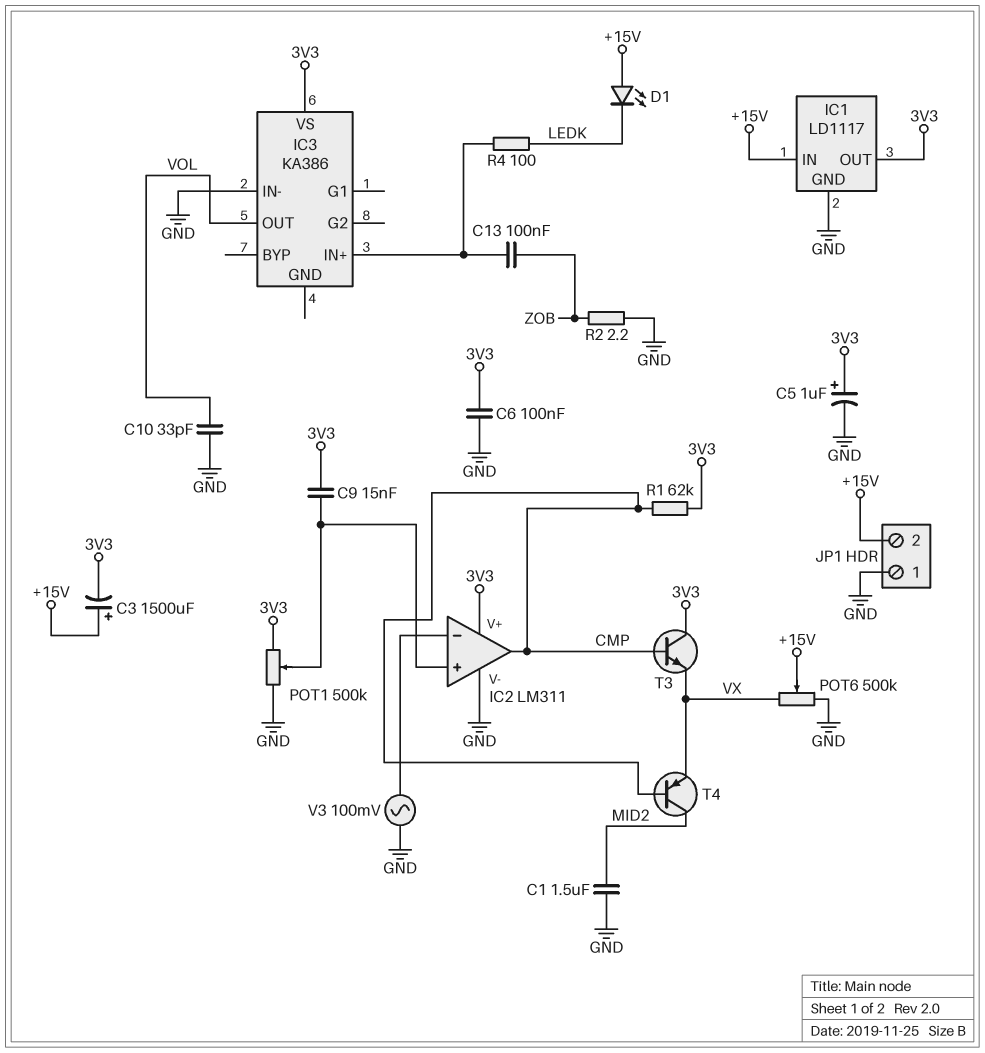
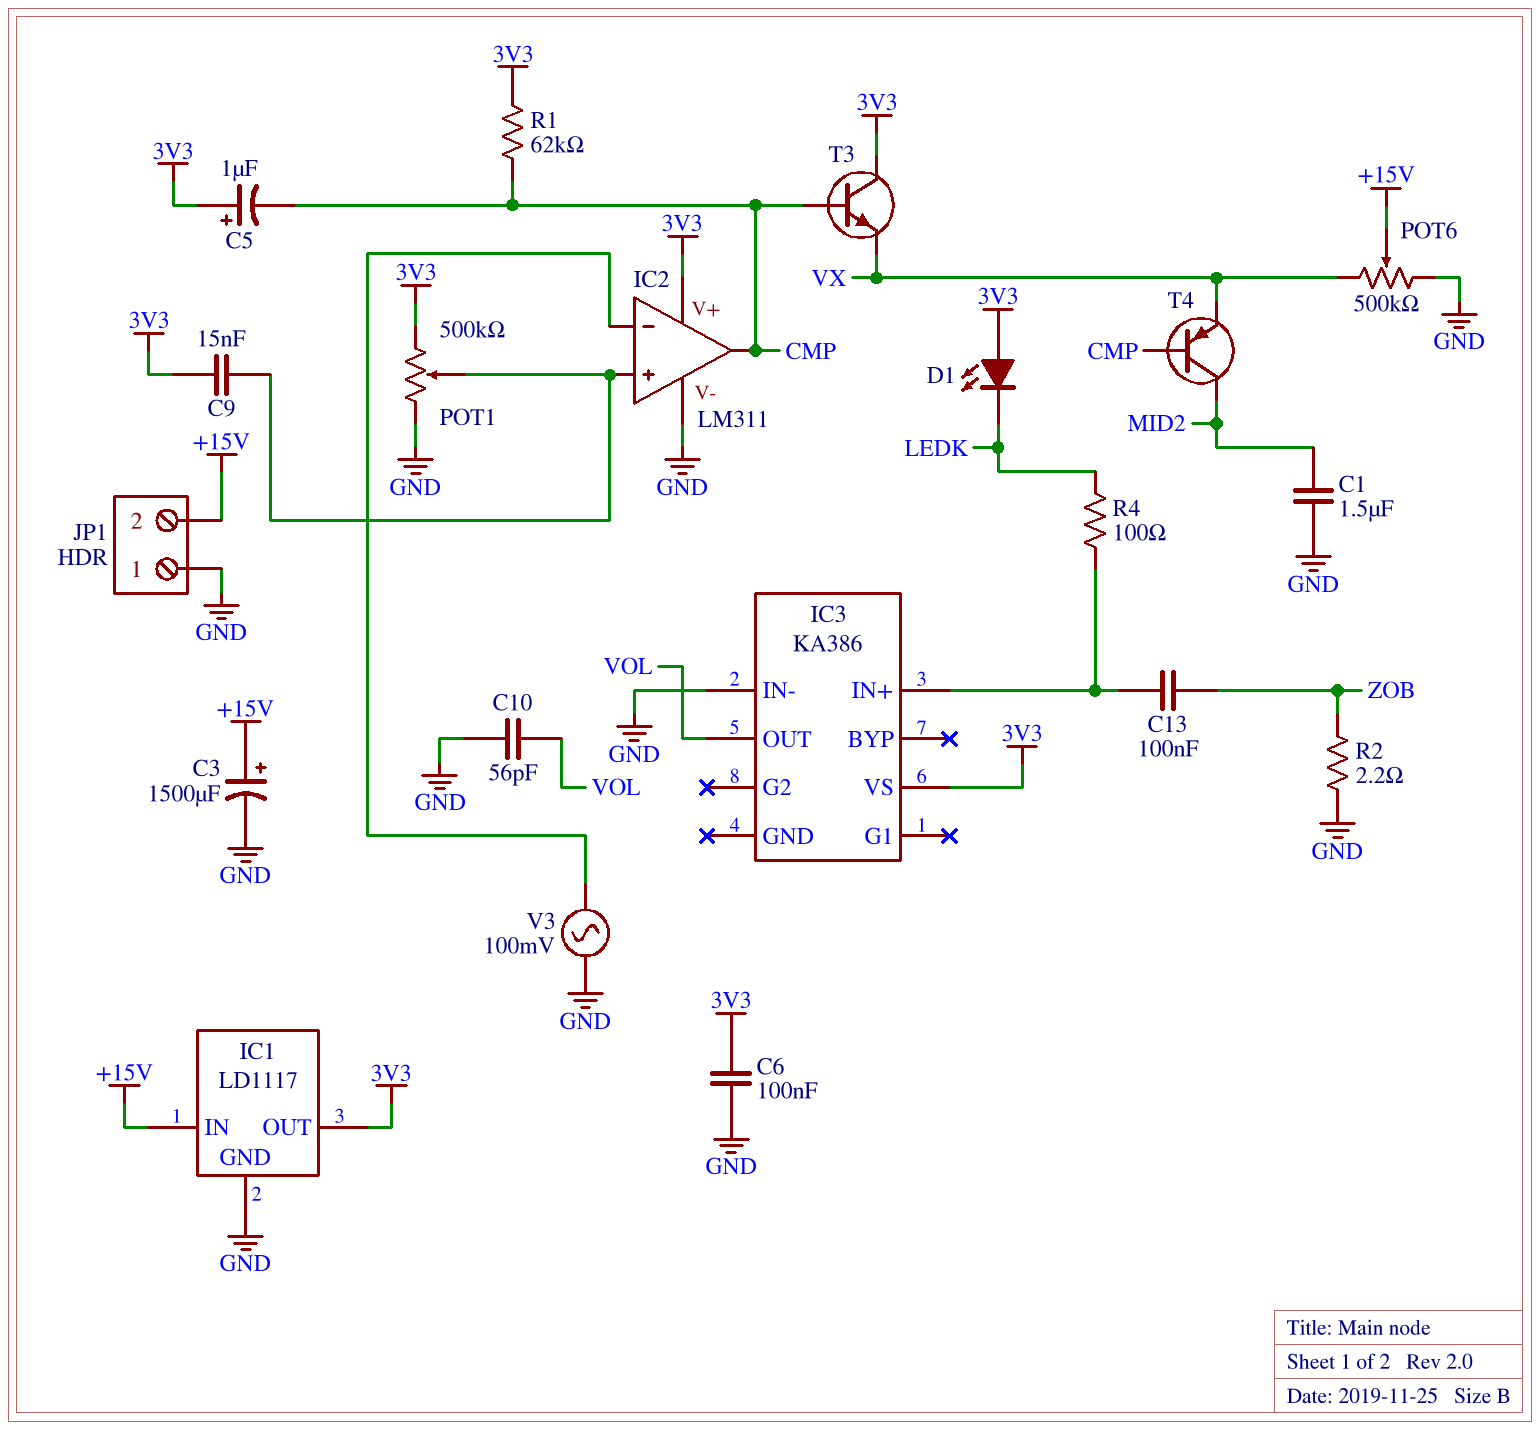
C3: 1500uF (plus +15V, minus 3V3) -> 1500uF (plus +15V, minus GND)
C5: 1uF (plus 3V3, minus GND) -> 1uF (plus 3V3, minus CMP)
C10: 33pF (GND, VOL) -> 56pF (GND, VOL)
D1: LED (A +15V, K LEDK) -> LED (A 3V3, K LEDK)

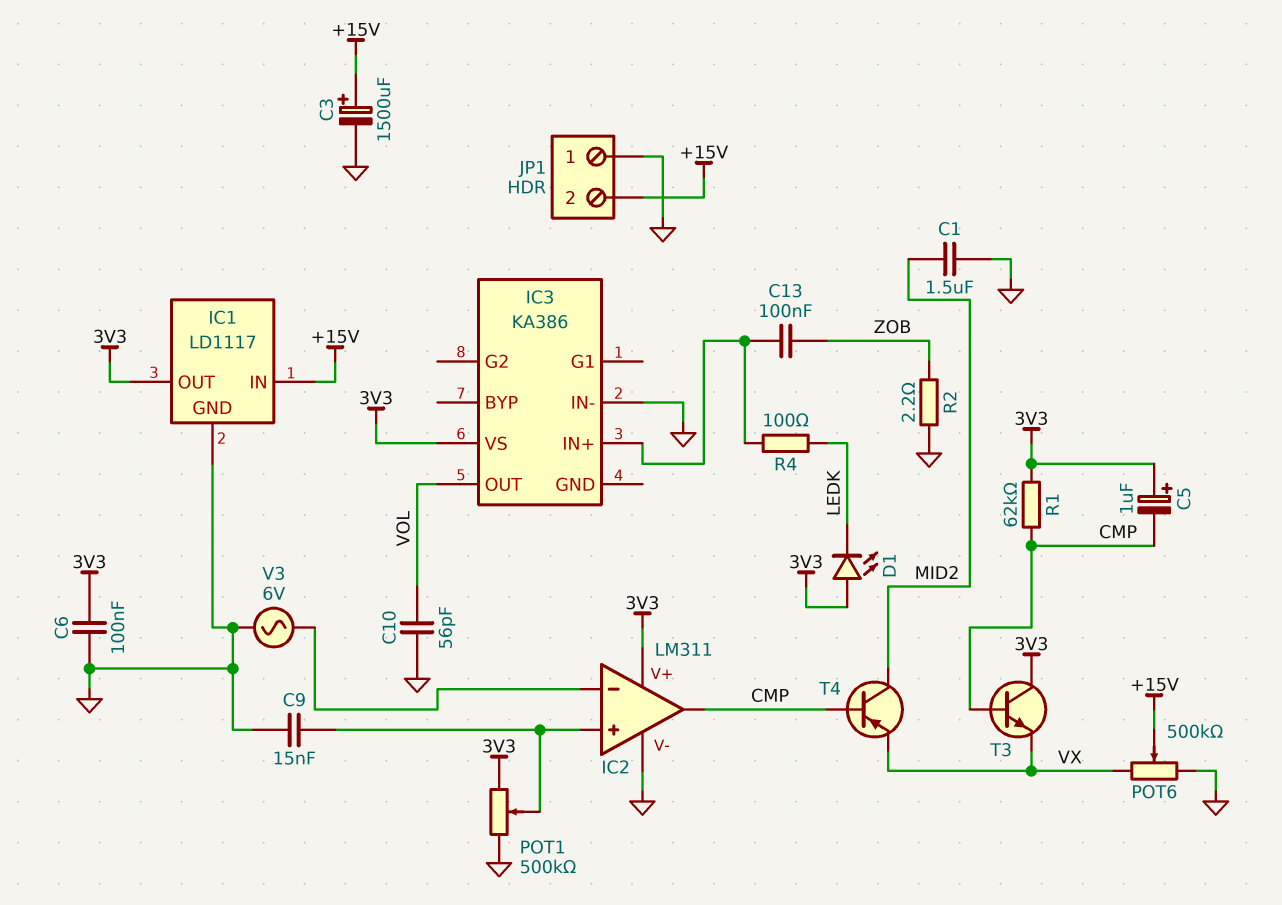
C9: 15nF (3V3, IC2/in+) -> 15nF (GND, IC2/in+)
V3: AC 100mV (GND, IC2/in-) -> AC 6V (GND, IC2/in-)

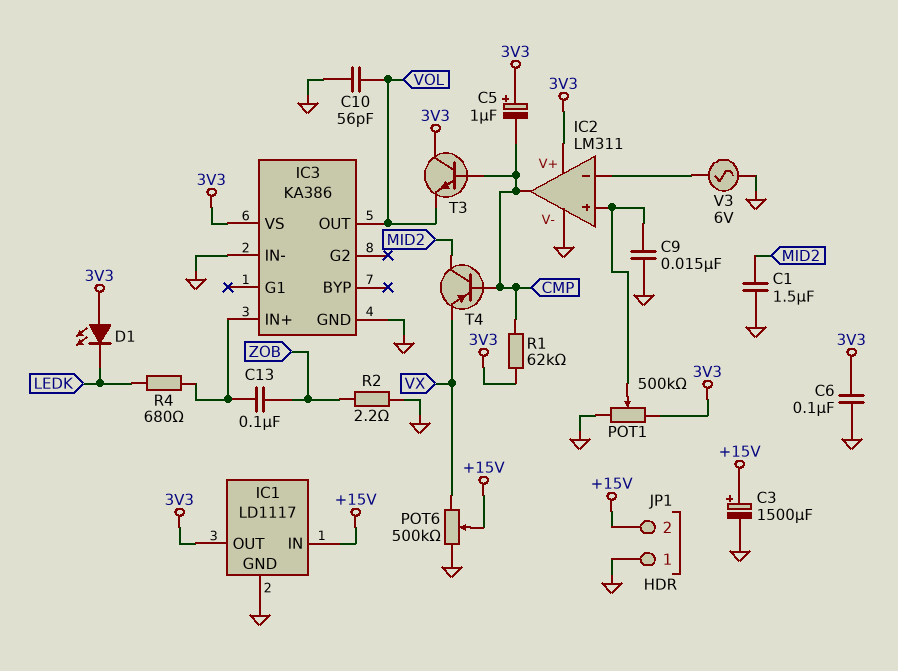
IC3 pin GND: none -> GND
R4: 100 (IC3/IN+, LEDK) -> 680 (IC3/IN+, LEDK)
T3: NPN (B CMP, C 3V3, E VX) -> NPN (B CMP, C 3V3, E VOL)

